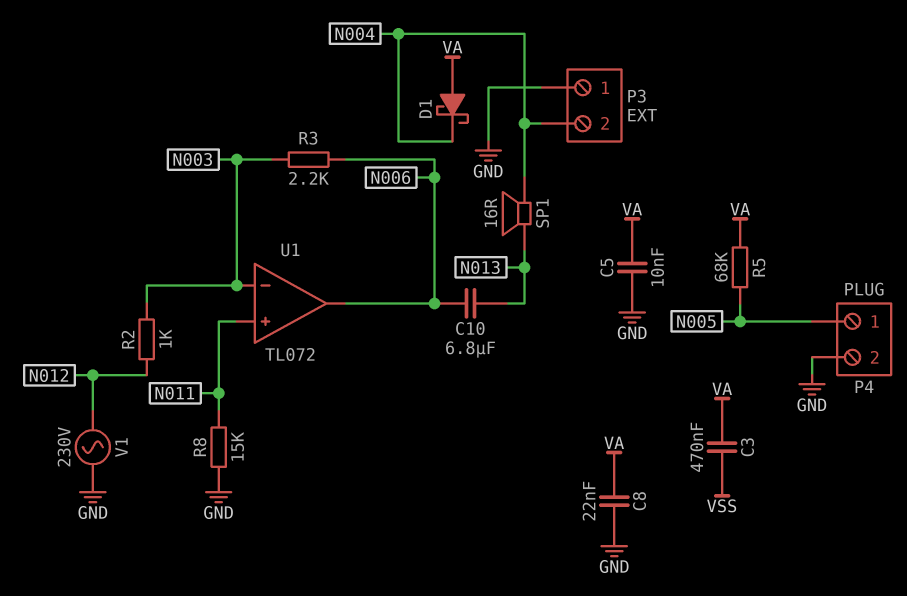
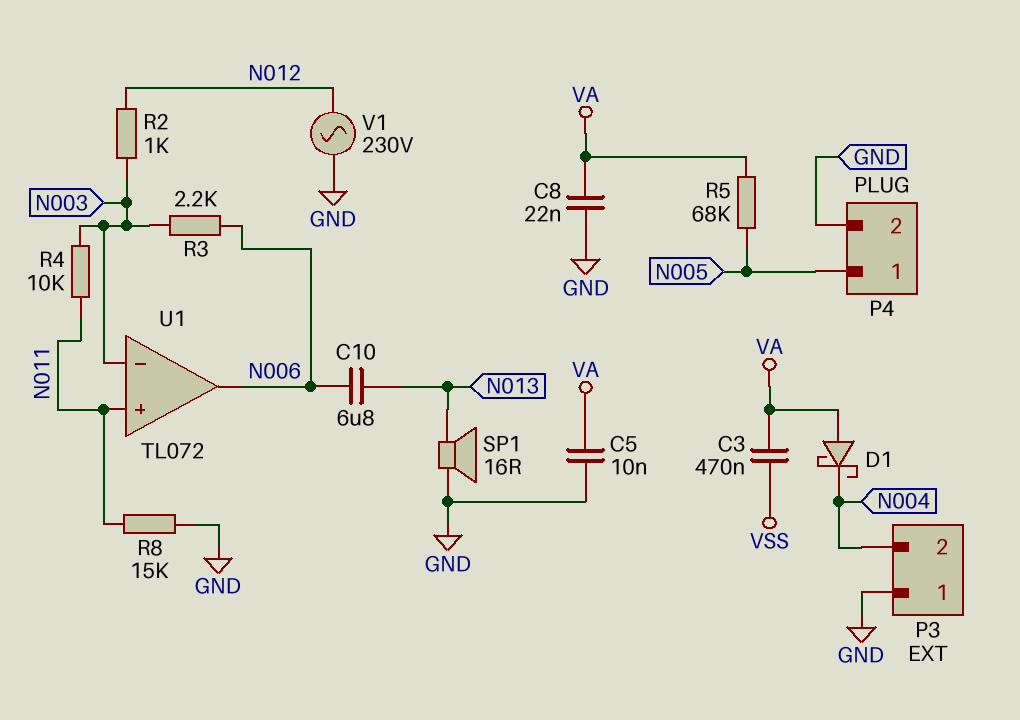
R4: none -> 10k (N003, N011)
SP1: speaker 16R (N004, N013) -> speaker 16R (GND, N013)

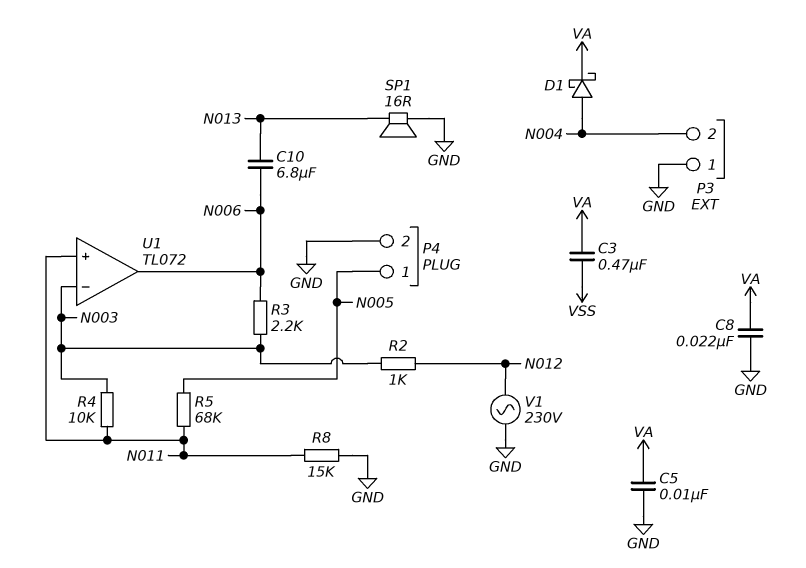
D1: schottky (A VA, K N004) -> schottky (A N004, K VA)
R5: 68k (N005, VA) -> 68k (N005, N011)

